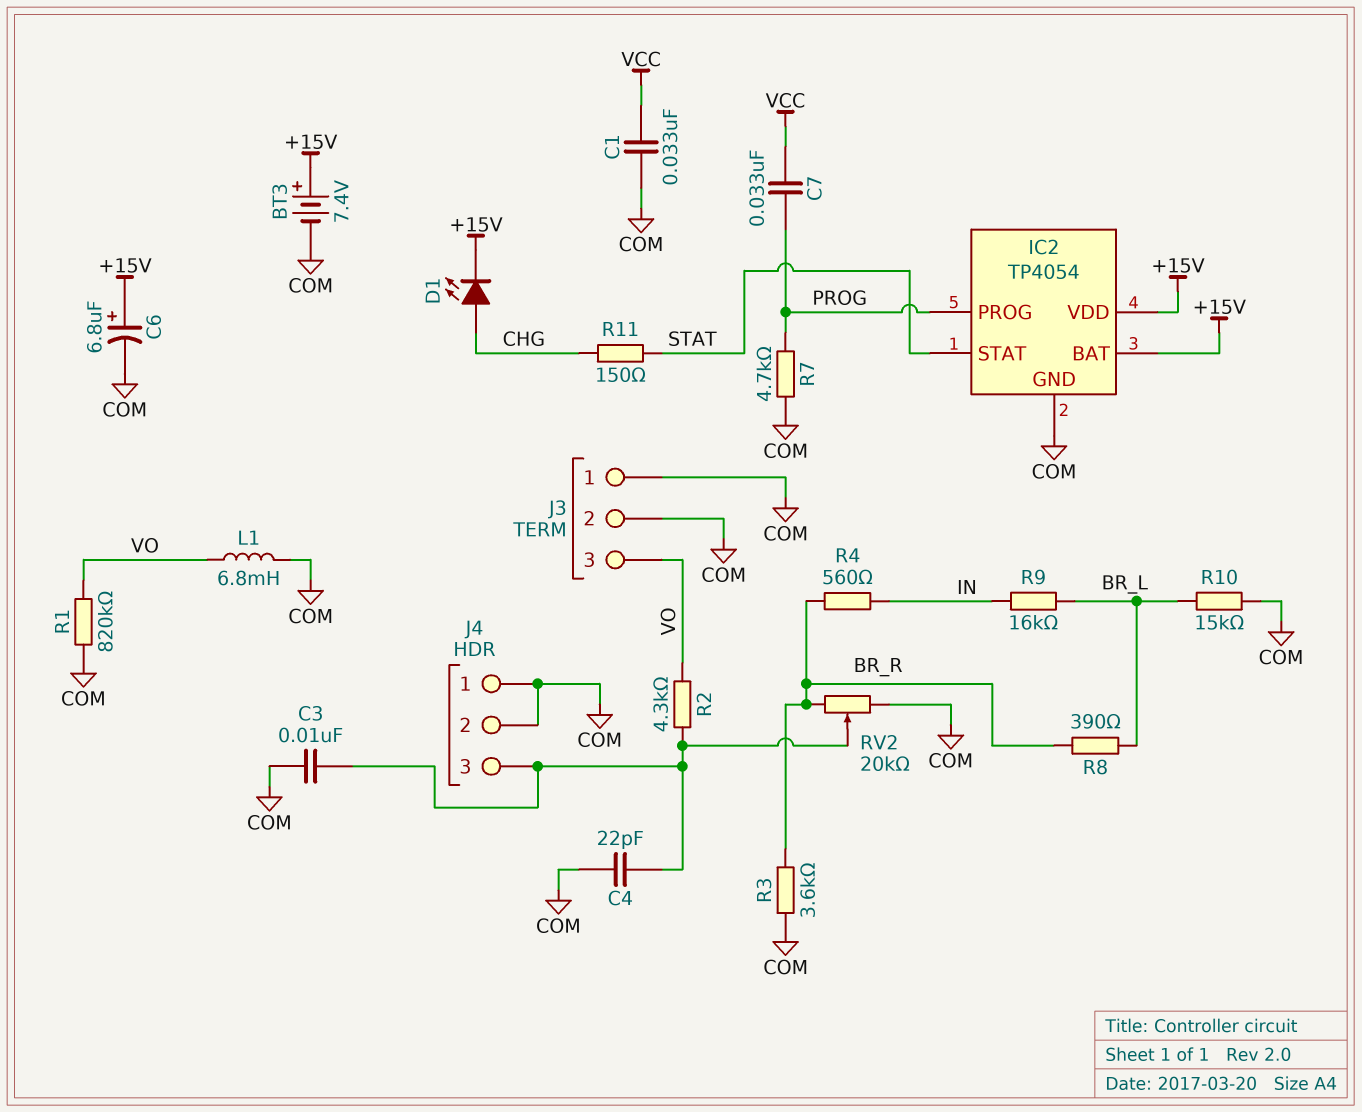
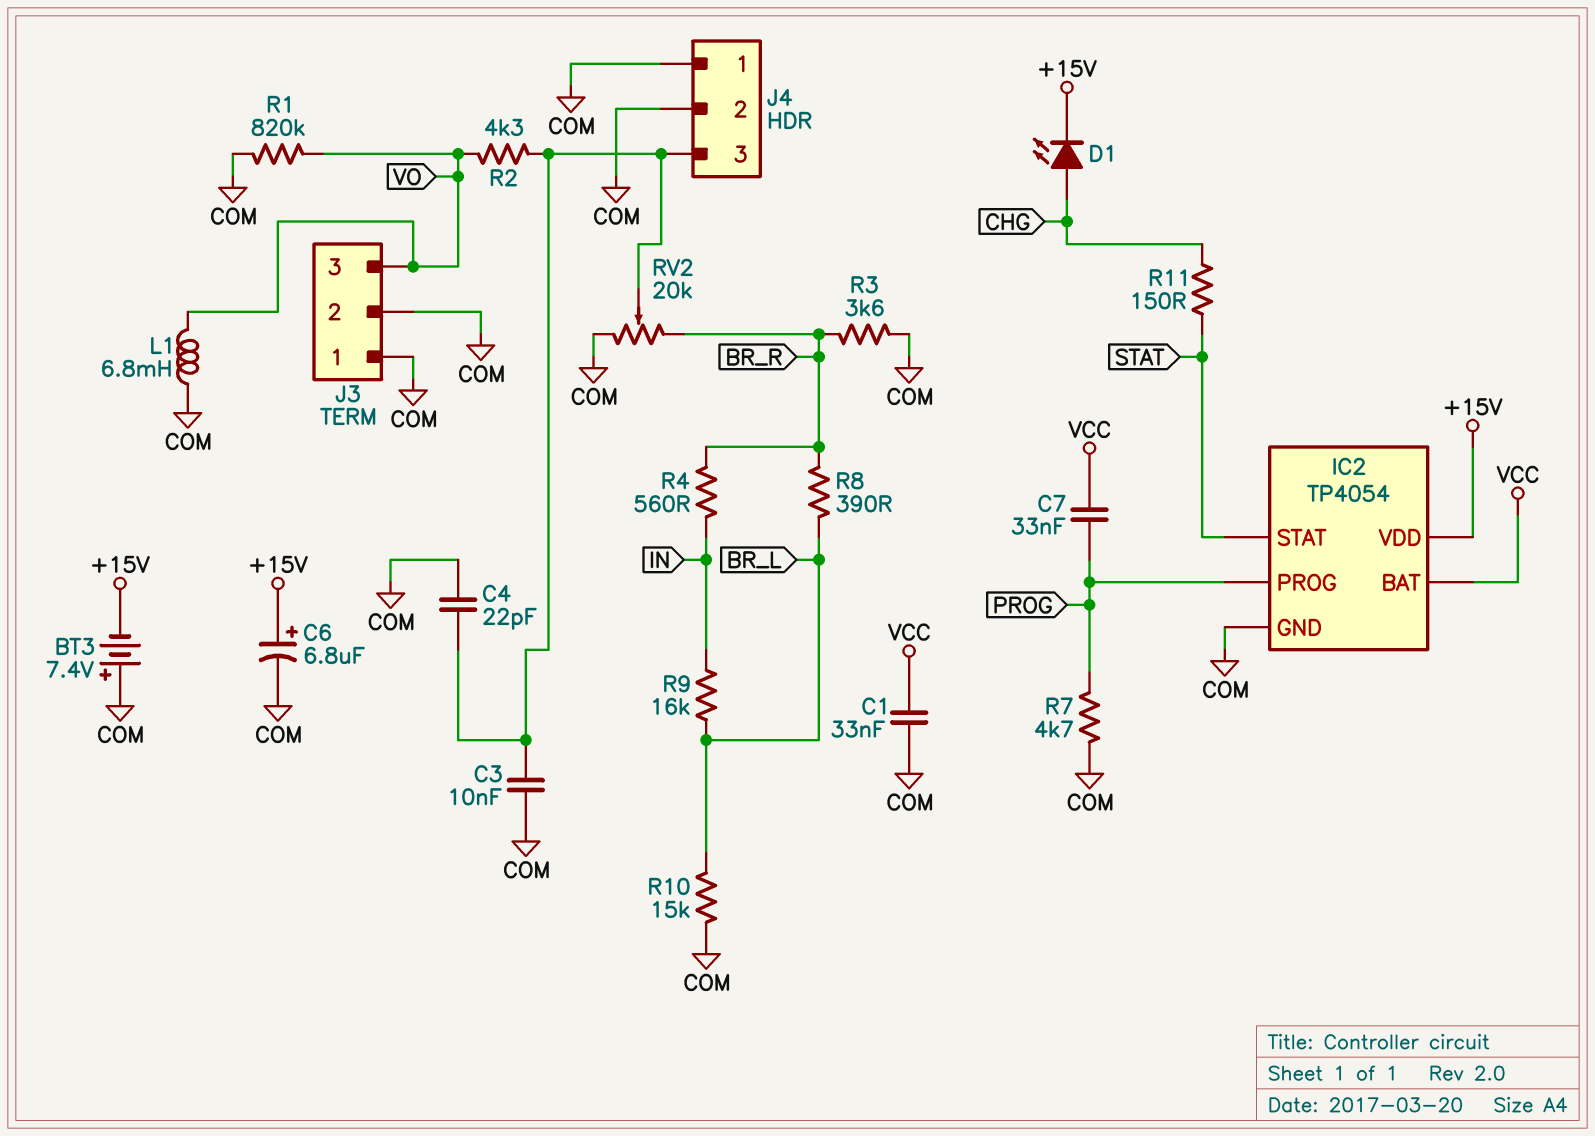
BT3: 7.4V (plus +15V, minus COM) -> 7.4V (plus COM, minus +15V)
IC2 pin BAT: +15V -> VCC

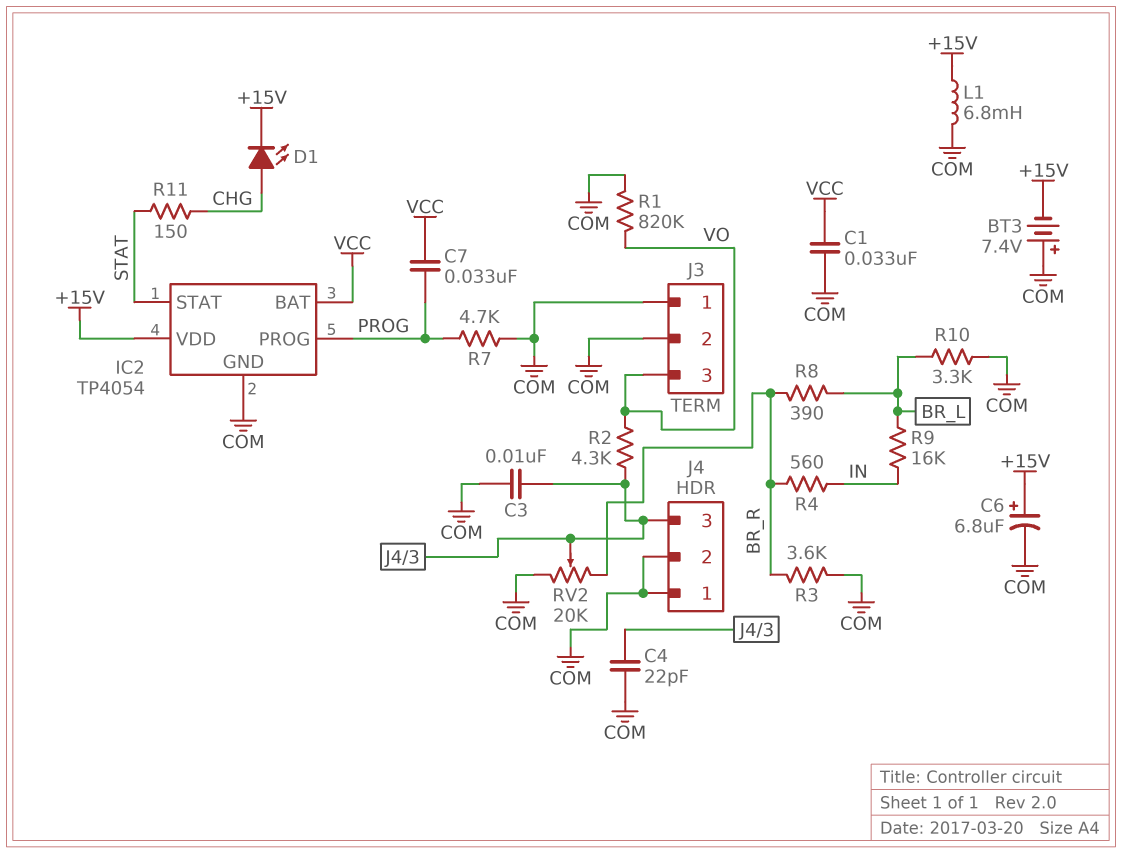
L1: 6.8mH (COM, VO) -> 6.8mH (+15V, COM)
R10: 15k (BR_L, COM) -> 3.3k (BR_L, COM)

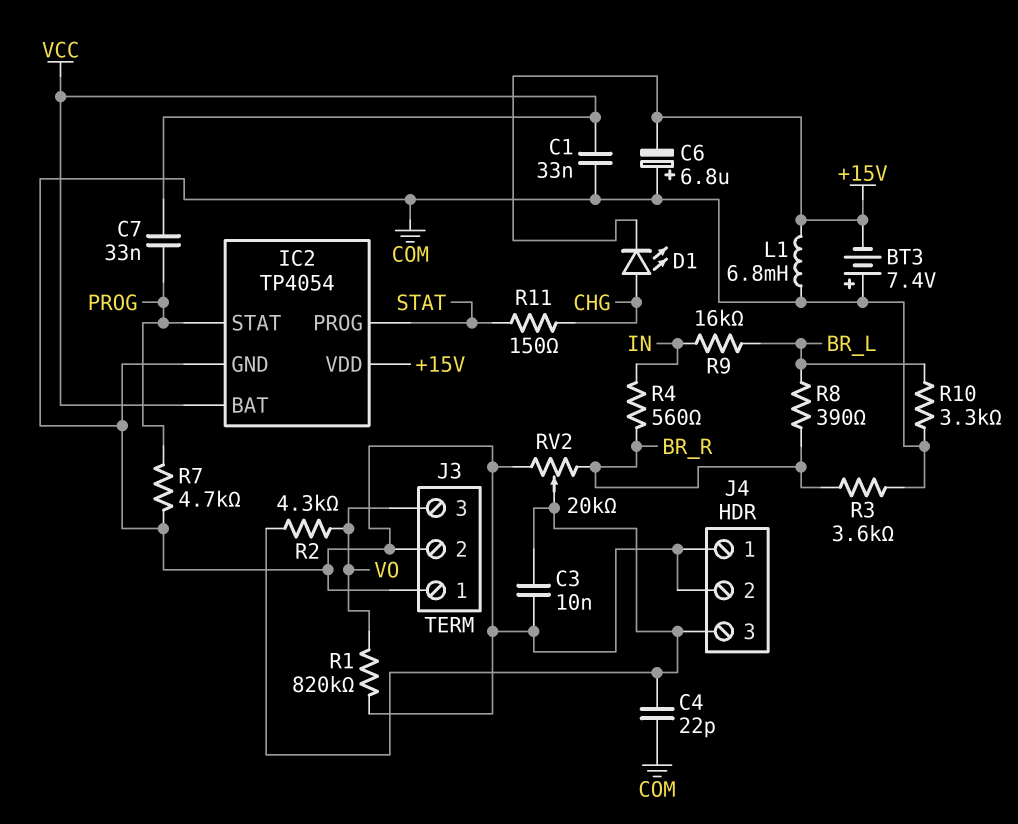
C6: 6.8uF (plus +15V, minus COM) -> 6.8uF (plus COM, minus +15V)
IC2 pin PROG: PROG -> STAT
IC2 pin STAT: STAT -> PROG

